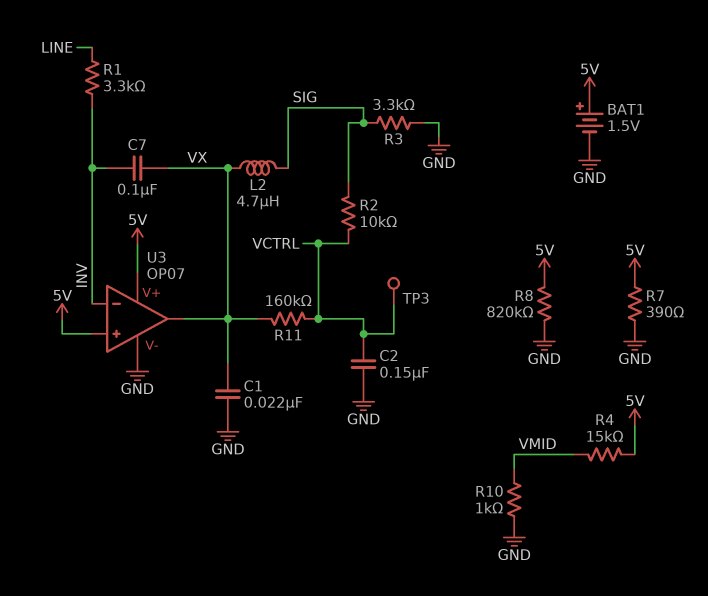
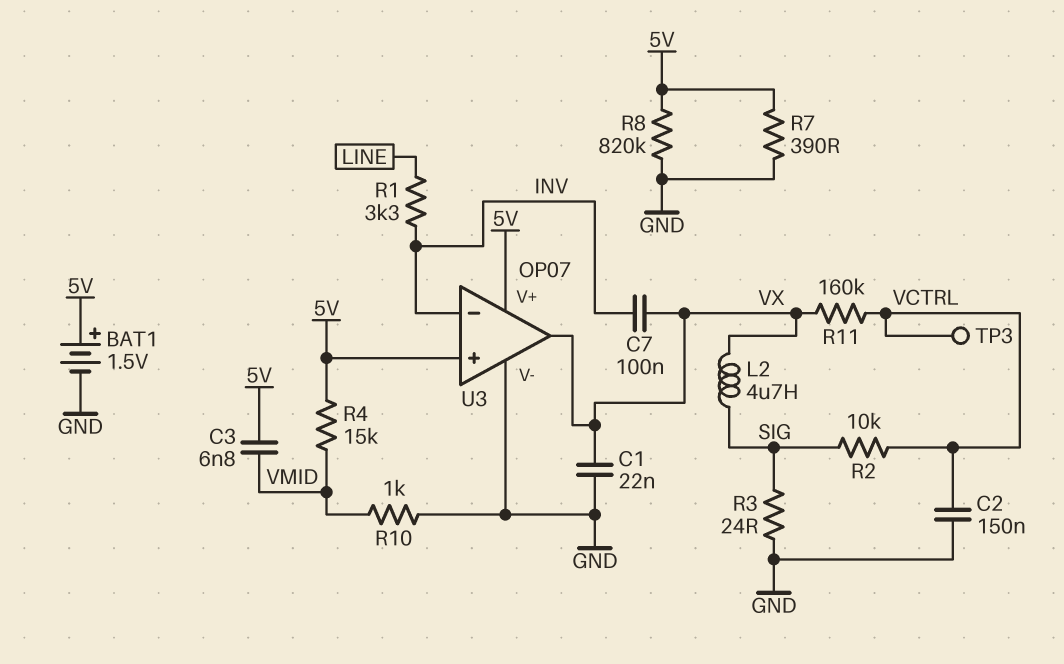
C3: none -> 6.8nF (5V, VMID)
R3: 3.3k (GND, SIG) -> 24 (GND, SIG)

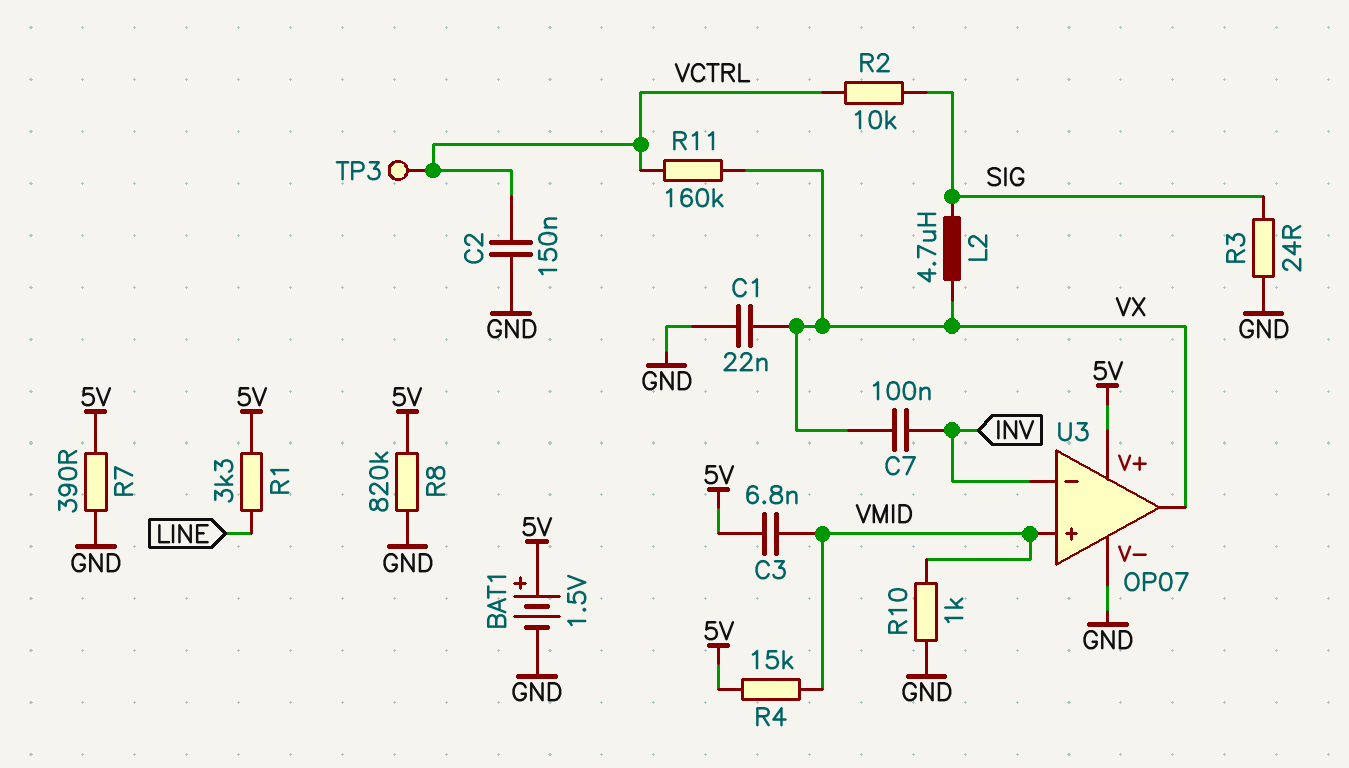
R1: 3.3k (INV, LINE) -> 3.3k (5V, LINE)
U3 pin in+: 5V -> VMID

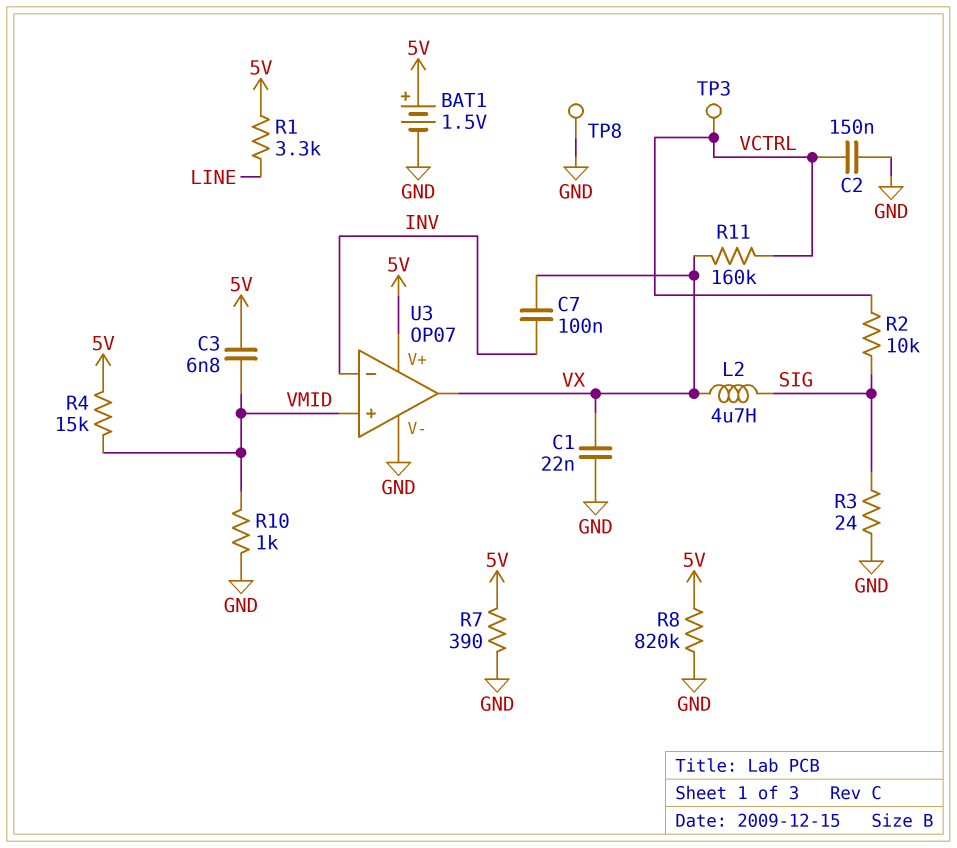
TP8: none -> test point (GND)

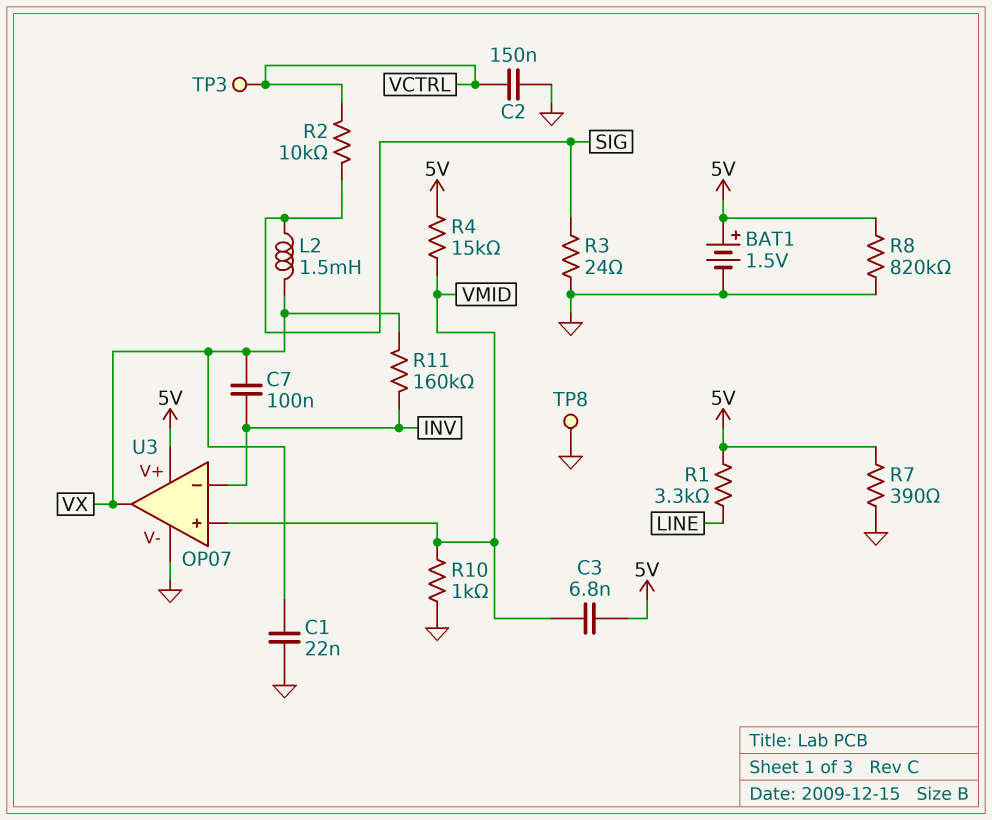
L2: 4.7uH (SIG, VX) -> 1.5mH (SIG, VX)
R11: 160k (VCTRL, VX) -> 160k (INV, VX)

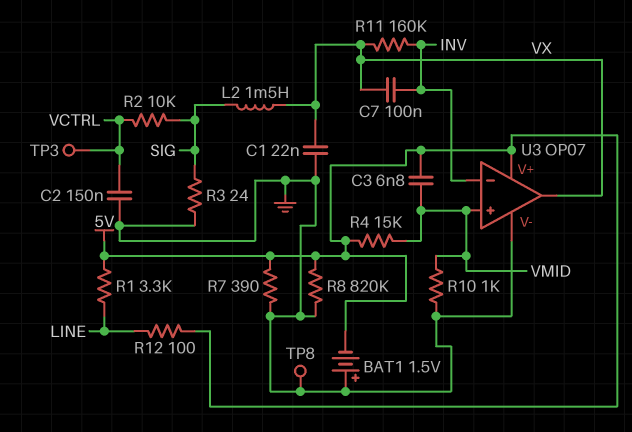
BAT1: 1.5V (plus 5V, minus GND) -> 1.5V (plus GND, minus 5V)
R12: none -> 100 (5V, LINE)

